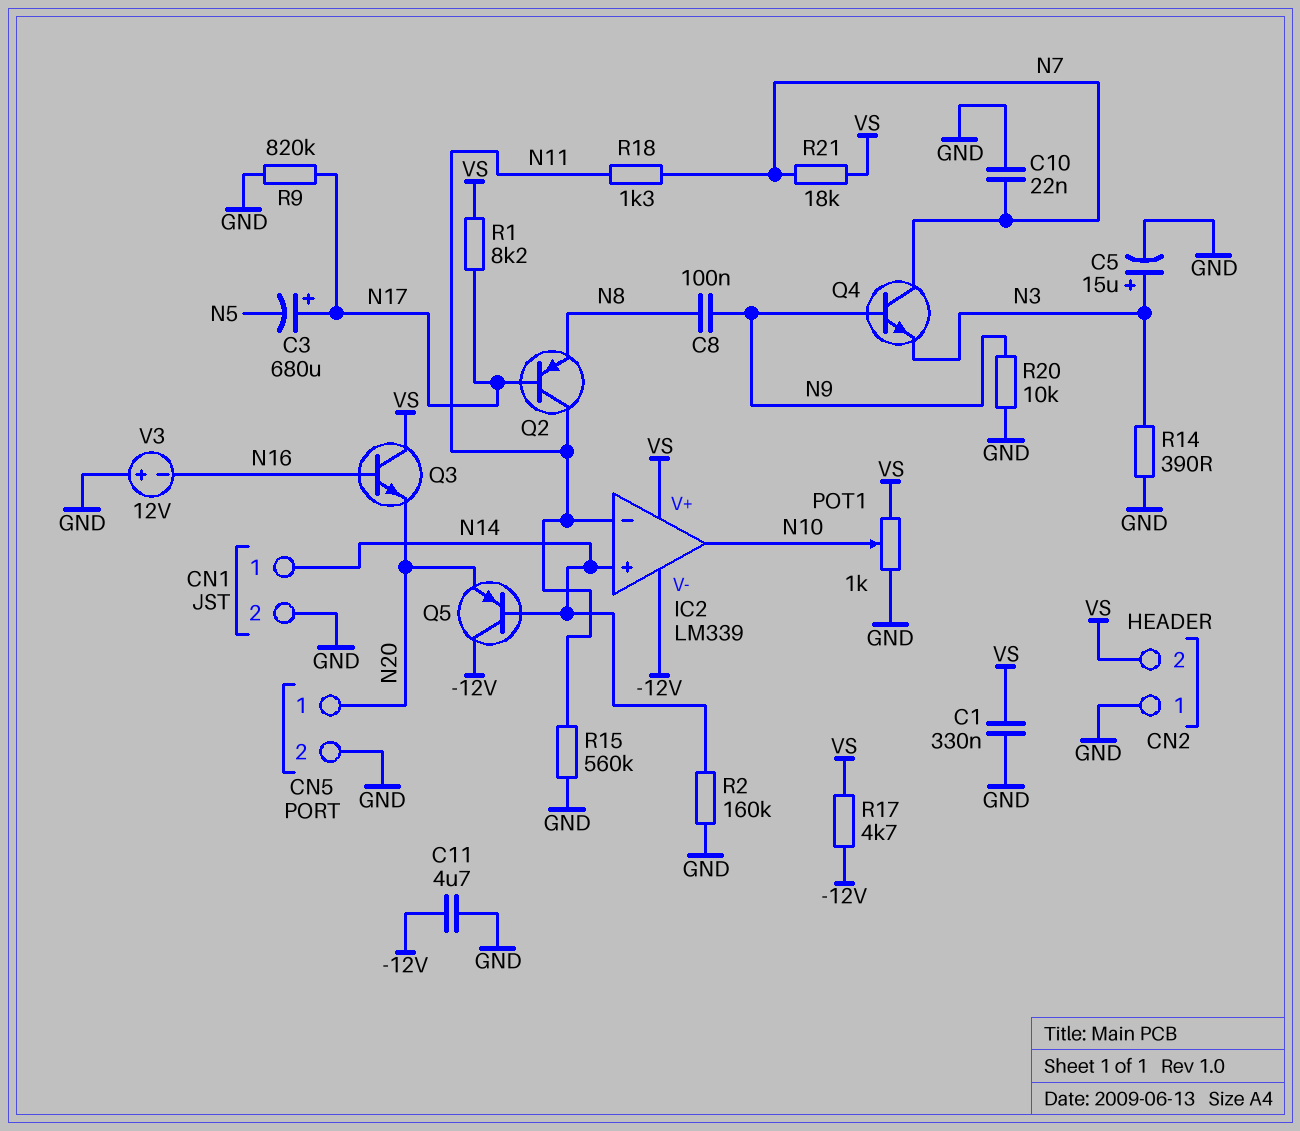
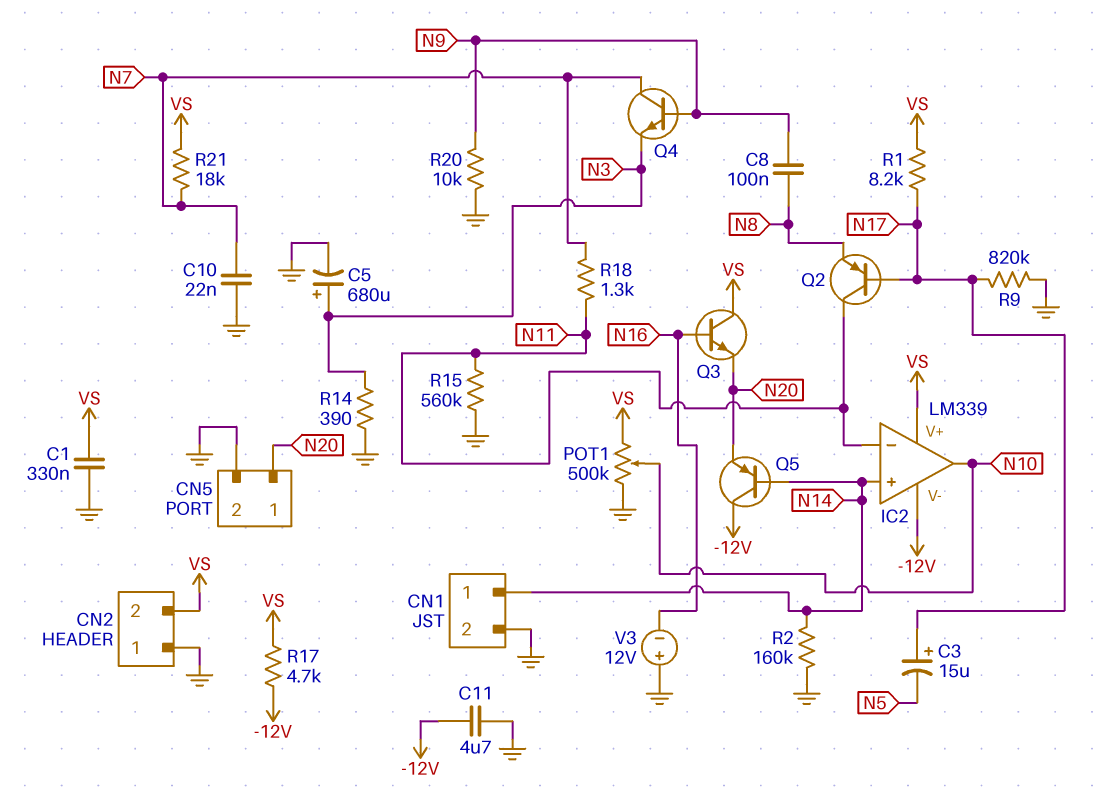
C3: 680uF (plus N17, minus N5) -> 15uF (plus N17, minus N5)
C5: 15uF (plus N3, minus GND) -> 680uF (plus N3, minus GND)
POT1: 1k (GND, VS, wiper N10) -> 500k (GND, VS, wiper N10)

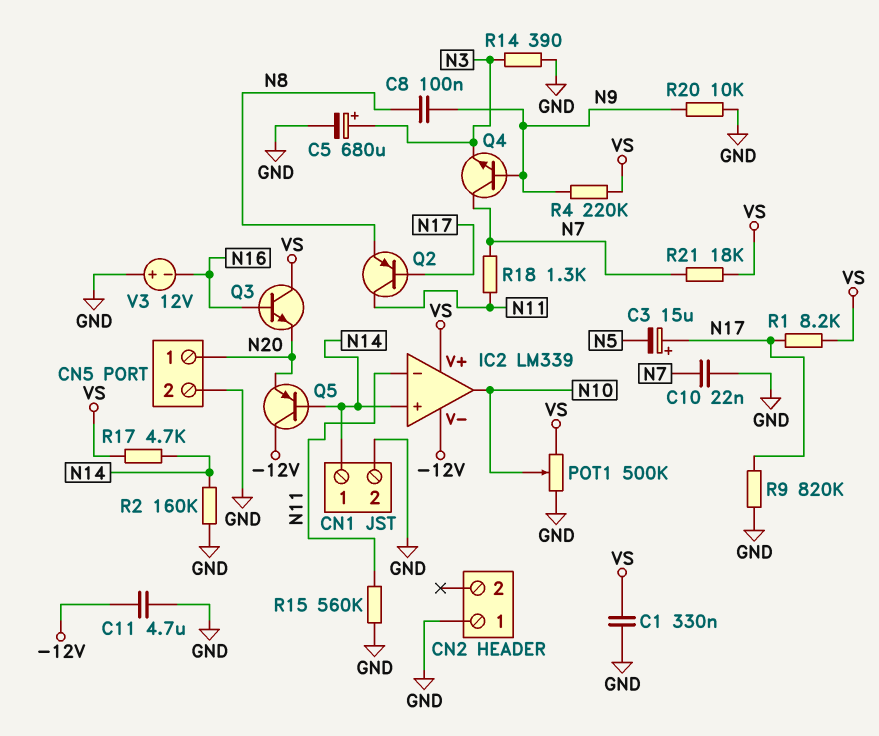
CN2 pin 2: VS -> none
R4: none -> 220k (N9, VS)
R17: 4.7k (-12V, VS) -> 4.7k (N14, VS)

